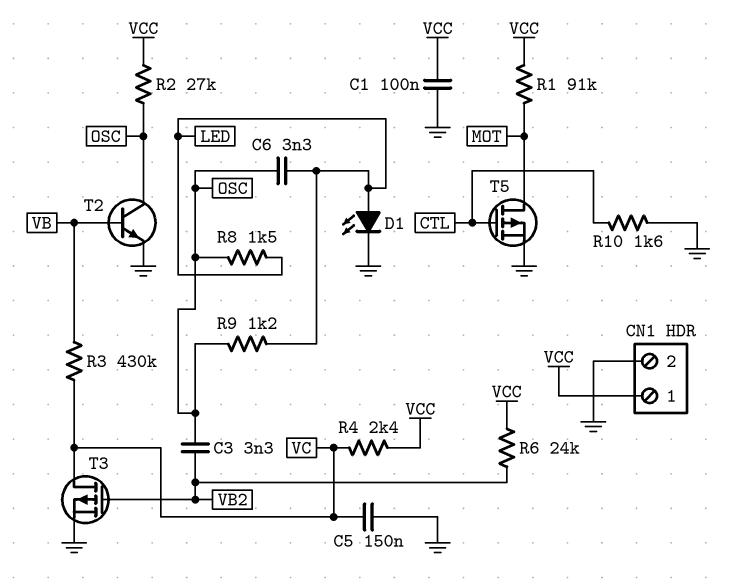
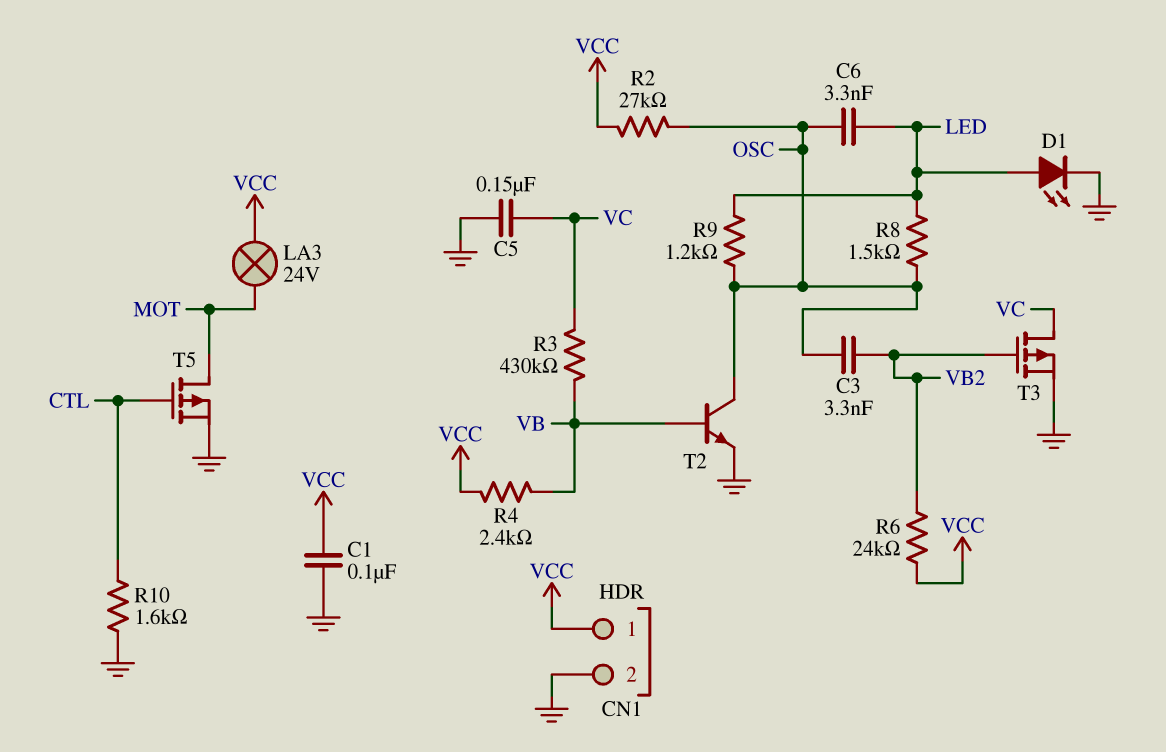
LA3: none -> lamp 24V (MOT, VCC)
R1: 91k (MOT, VCC) -> none
R4: 2.4k (VC, VCC) -> 2.4k (VB, VCC)

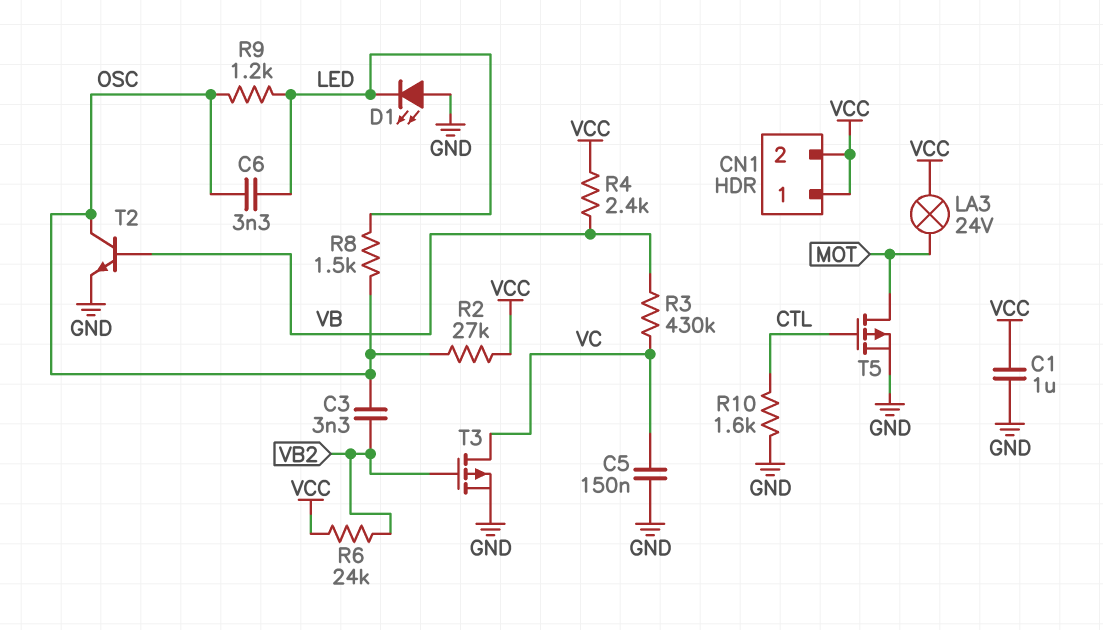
C1: 100nF (GND, VCC) -> 1uF (GND, VCC)
CN1 pin 2: GND -> VCC
D1: LED (A LED, K GND) -> LED (A GND, K LED)

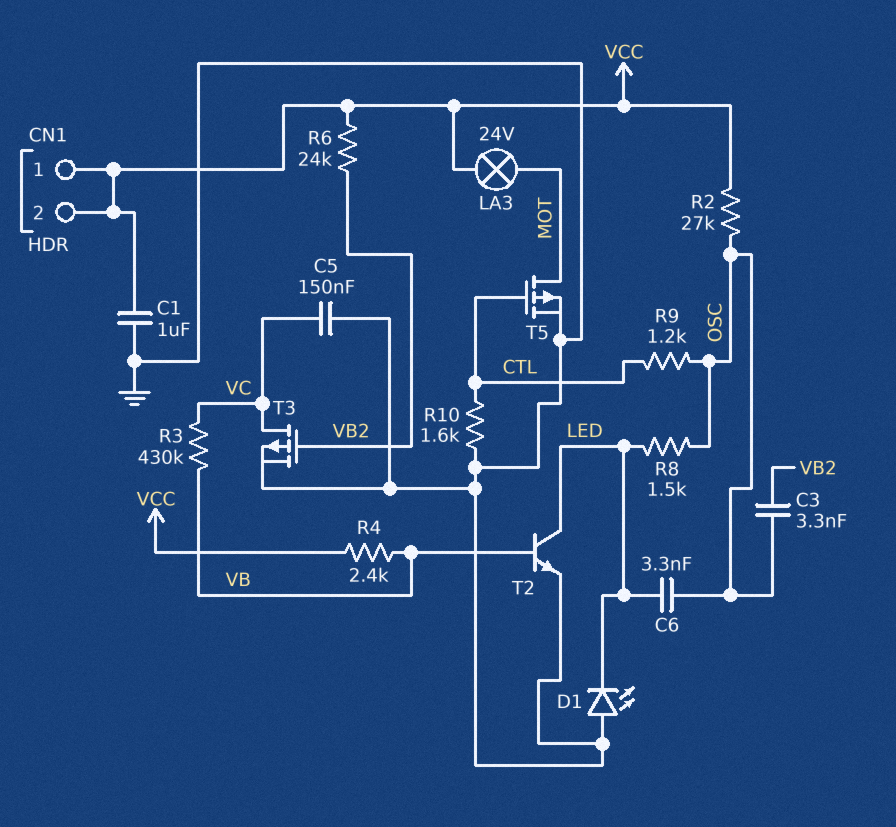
R9: 1.2k (LED, OSC) -> 1.2k (CTL, OSC)
T2: NPN (B VB, C OSC, E GND) -> NPN (B VB, C LED, E GND)

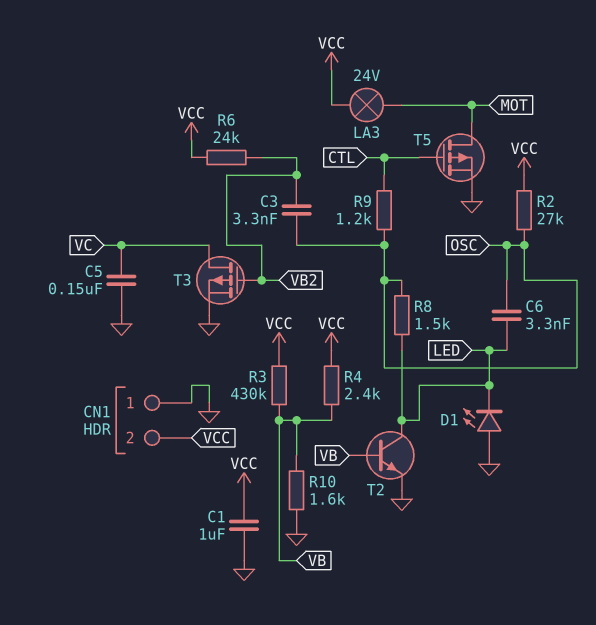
CN1 pin 1: VCC -> GND
R3: 430k (VB, VC) -> 430k (VB, VCC)
R10: 1.6k (CTL, GND) -> 1.6k (GND, VB)

